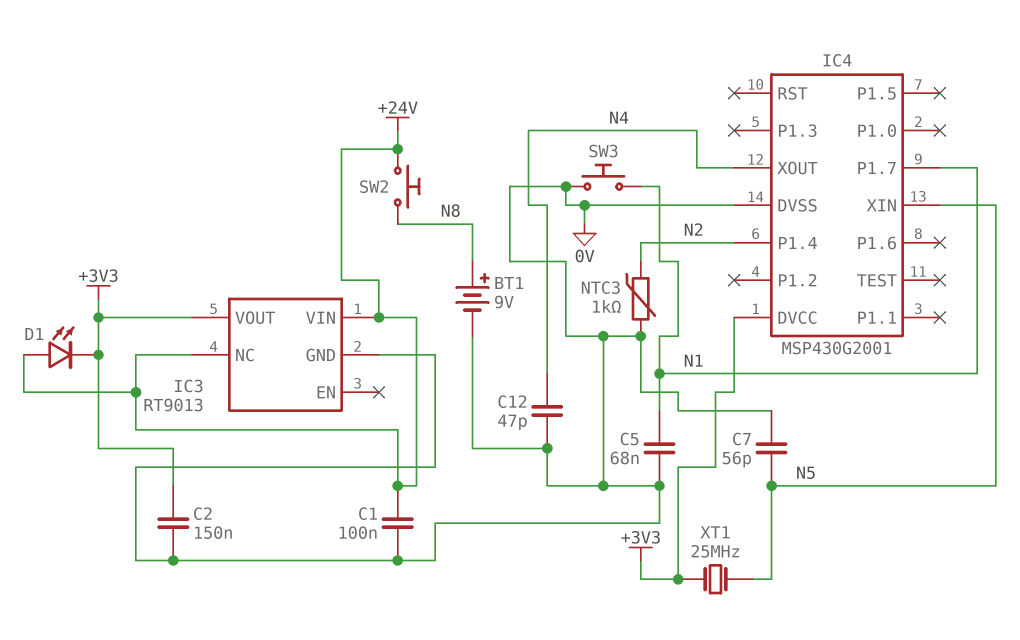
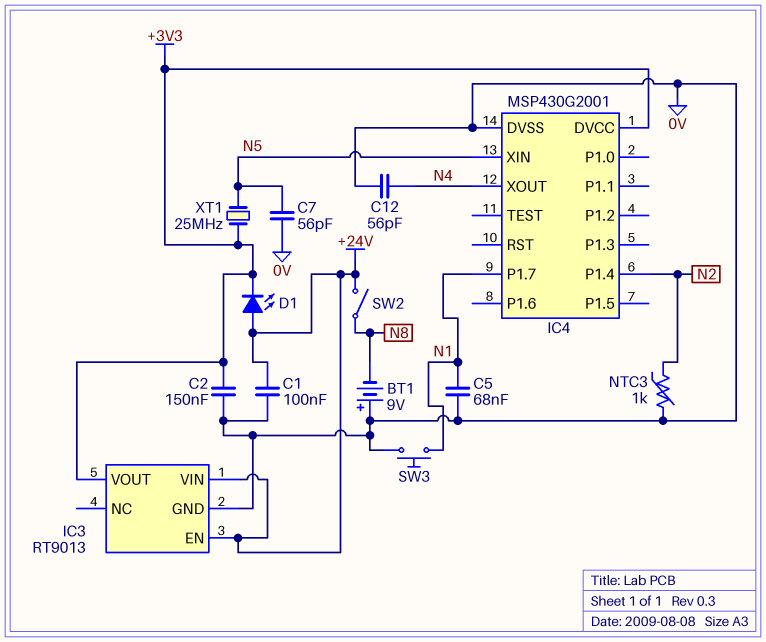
BT1: 9V (plus N8, minus 0V) -> 9V (plus 0V, minus N8)
C12: 47pF (0V, N4) -> 56pF (0V, N4)
IC3 pin EN: none -> +24V
IC3 pin NC: +24V -> none
SW2: button (+24V, N8) -> switch (+24V, N8)

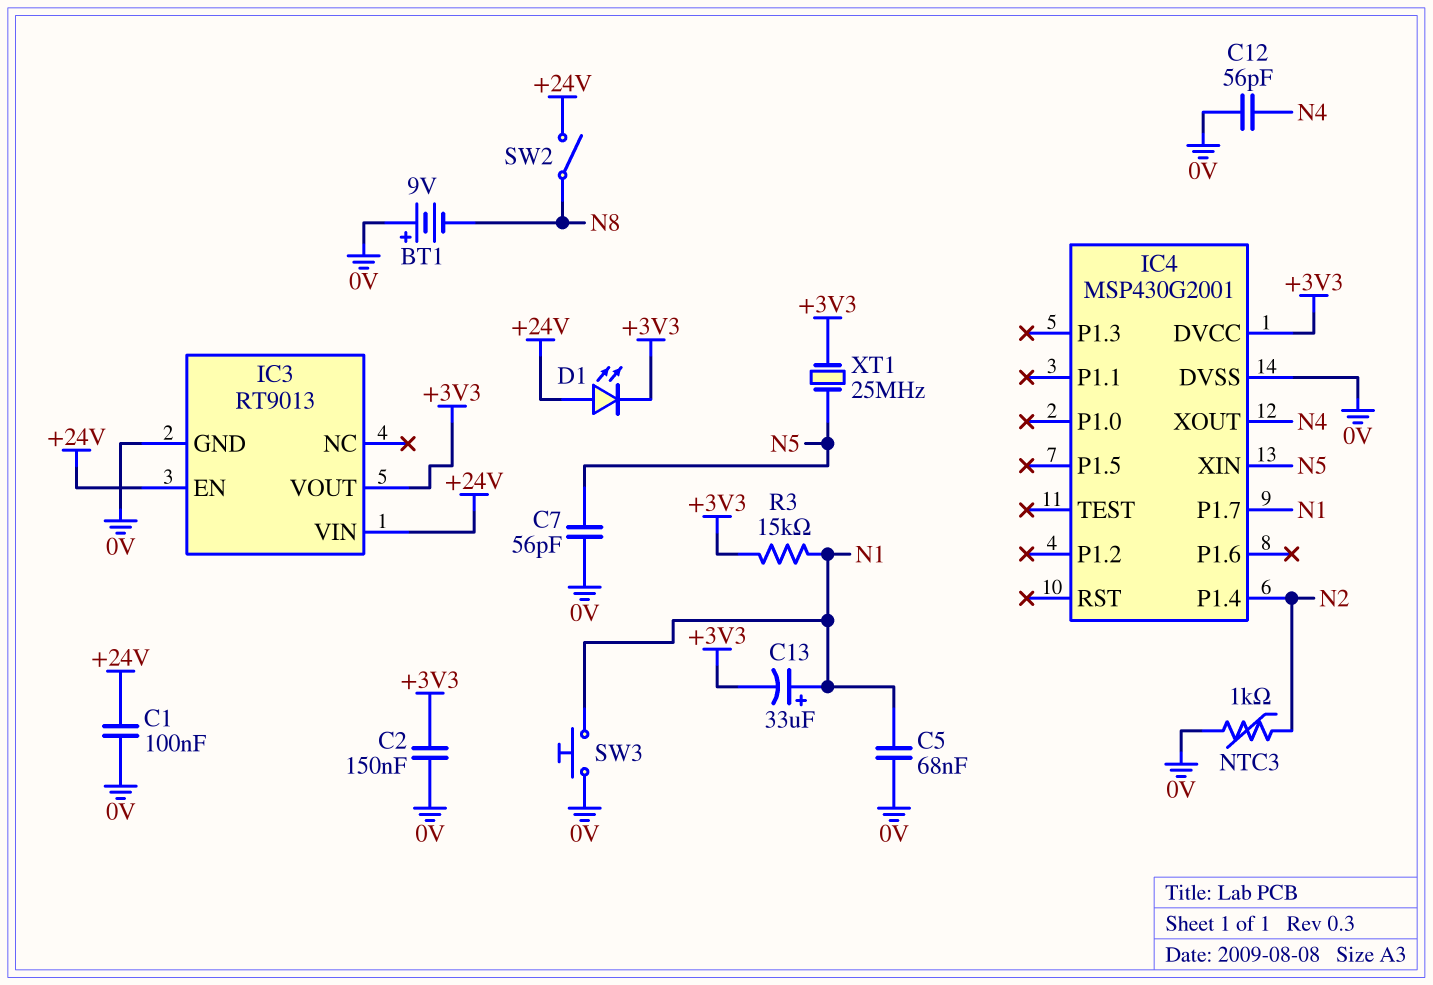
C13: none -> 33uF (plus N1, minus +3V3)
R3: none -> 15k (+3V3, N1)

